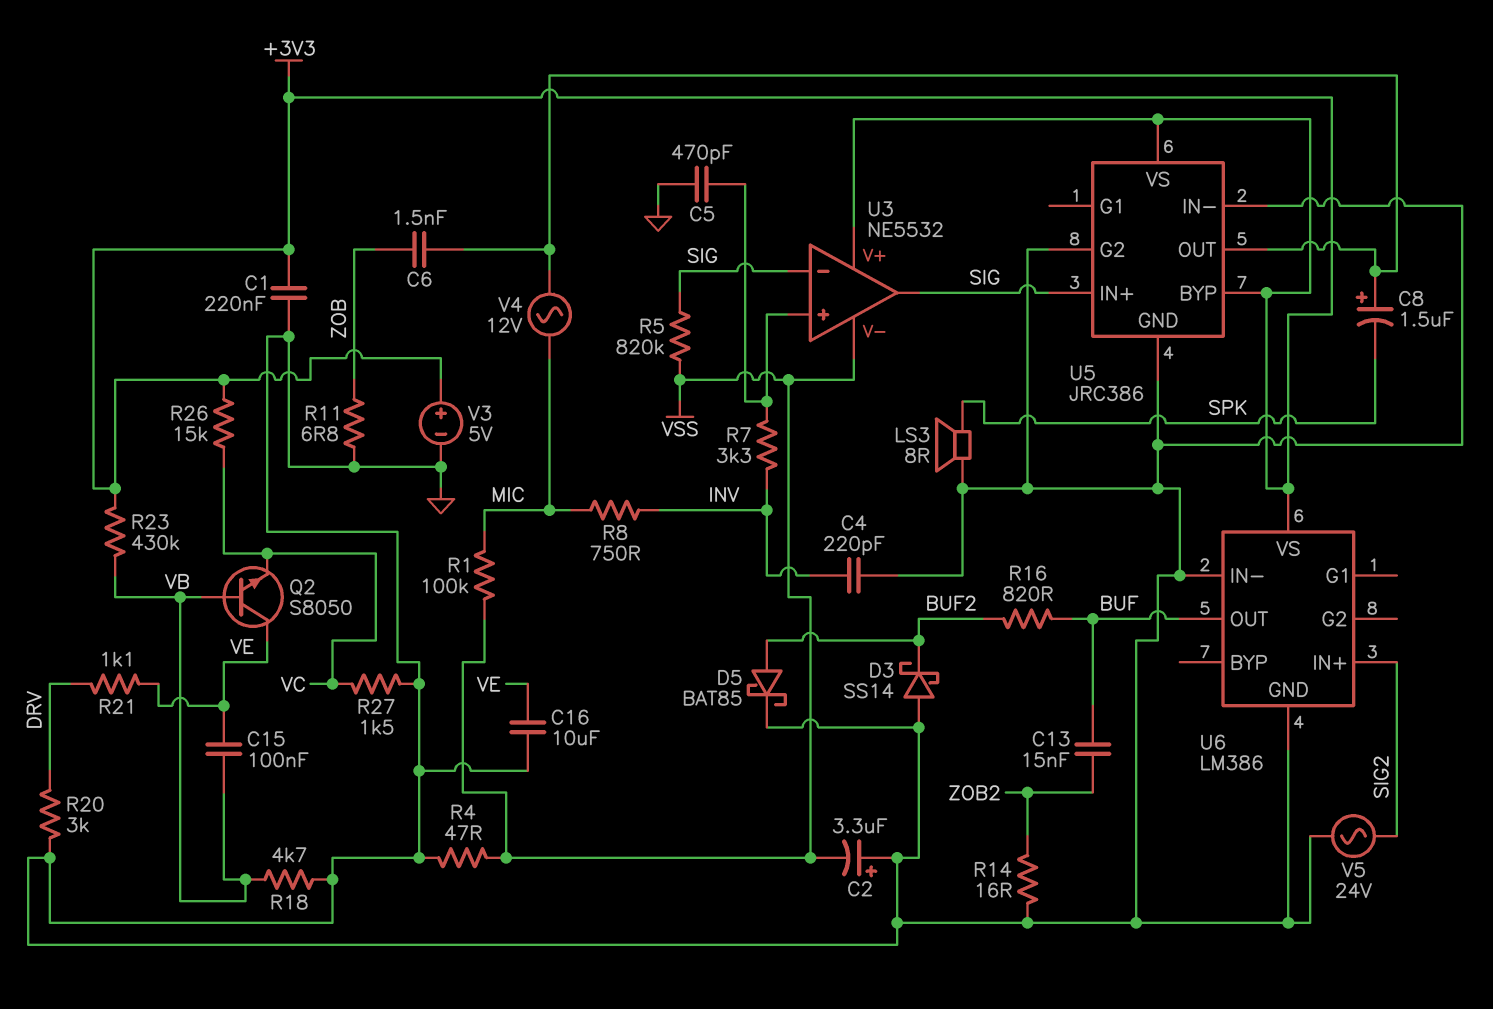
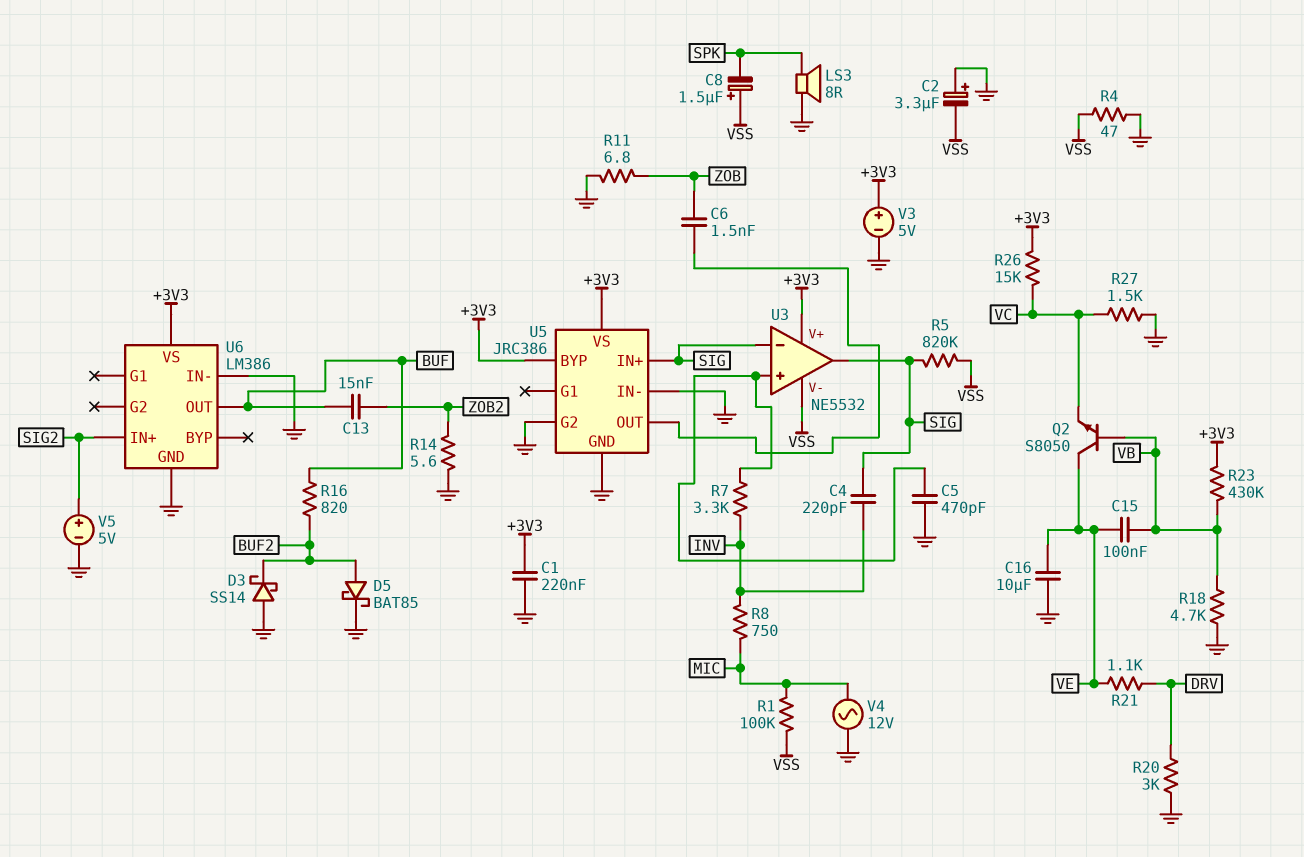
C4: 220pF (GND, INV) -> 220pF (INV, SIG)
C8: 1.5uF (plus U5/OUT, minus SPK) -> 1.5uF (plus VSS, minus SPK)
R14: 16 (GND, ZOB2) -> 5.6 (GND, ZOB2)
V4: AC 12V (MIC, U5/OUT) -> AC 12V (GND, MIC)
V5: AC 24V (GND, SIG2) -> 5V (plus SIG2, minus GND)

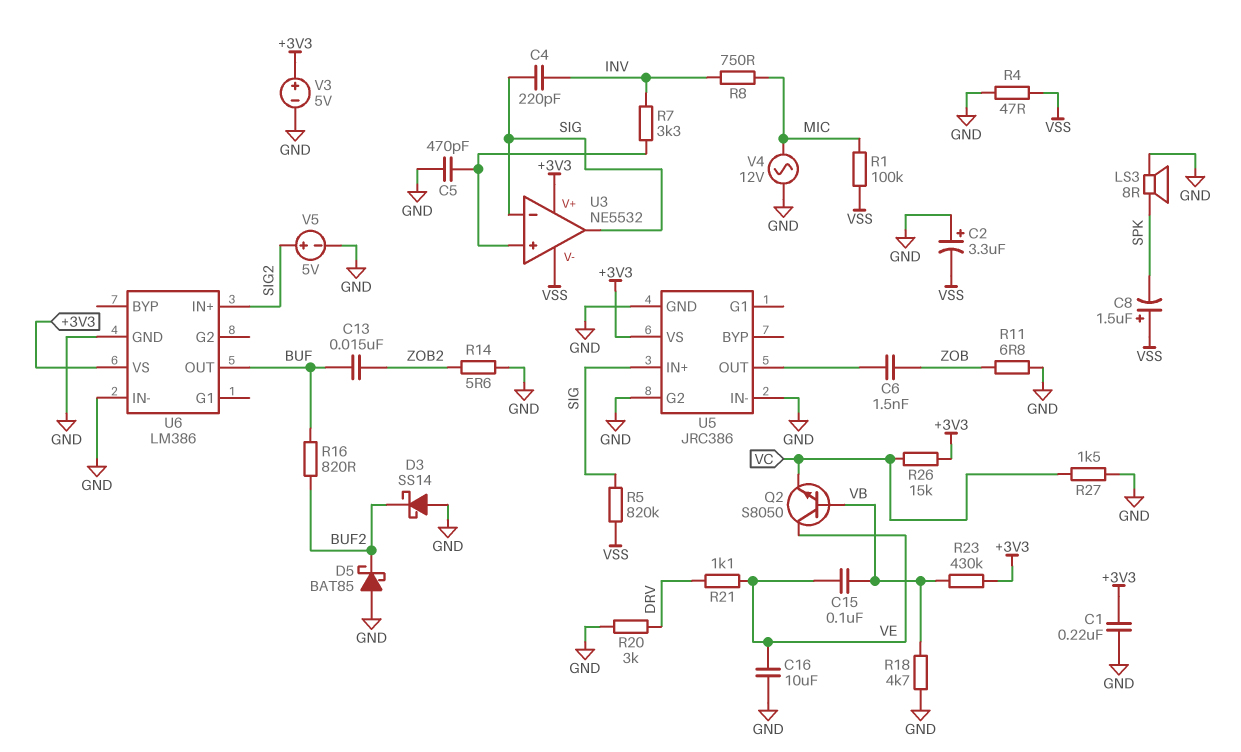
D5: schottky BAT85 (A BUF2, K GND) -> schottky BAT85 (A GND, K BUF2)
U5 pin BYP: +3V3 -> none

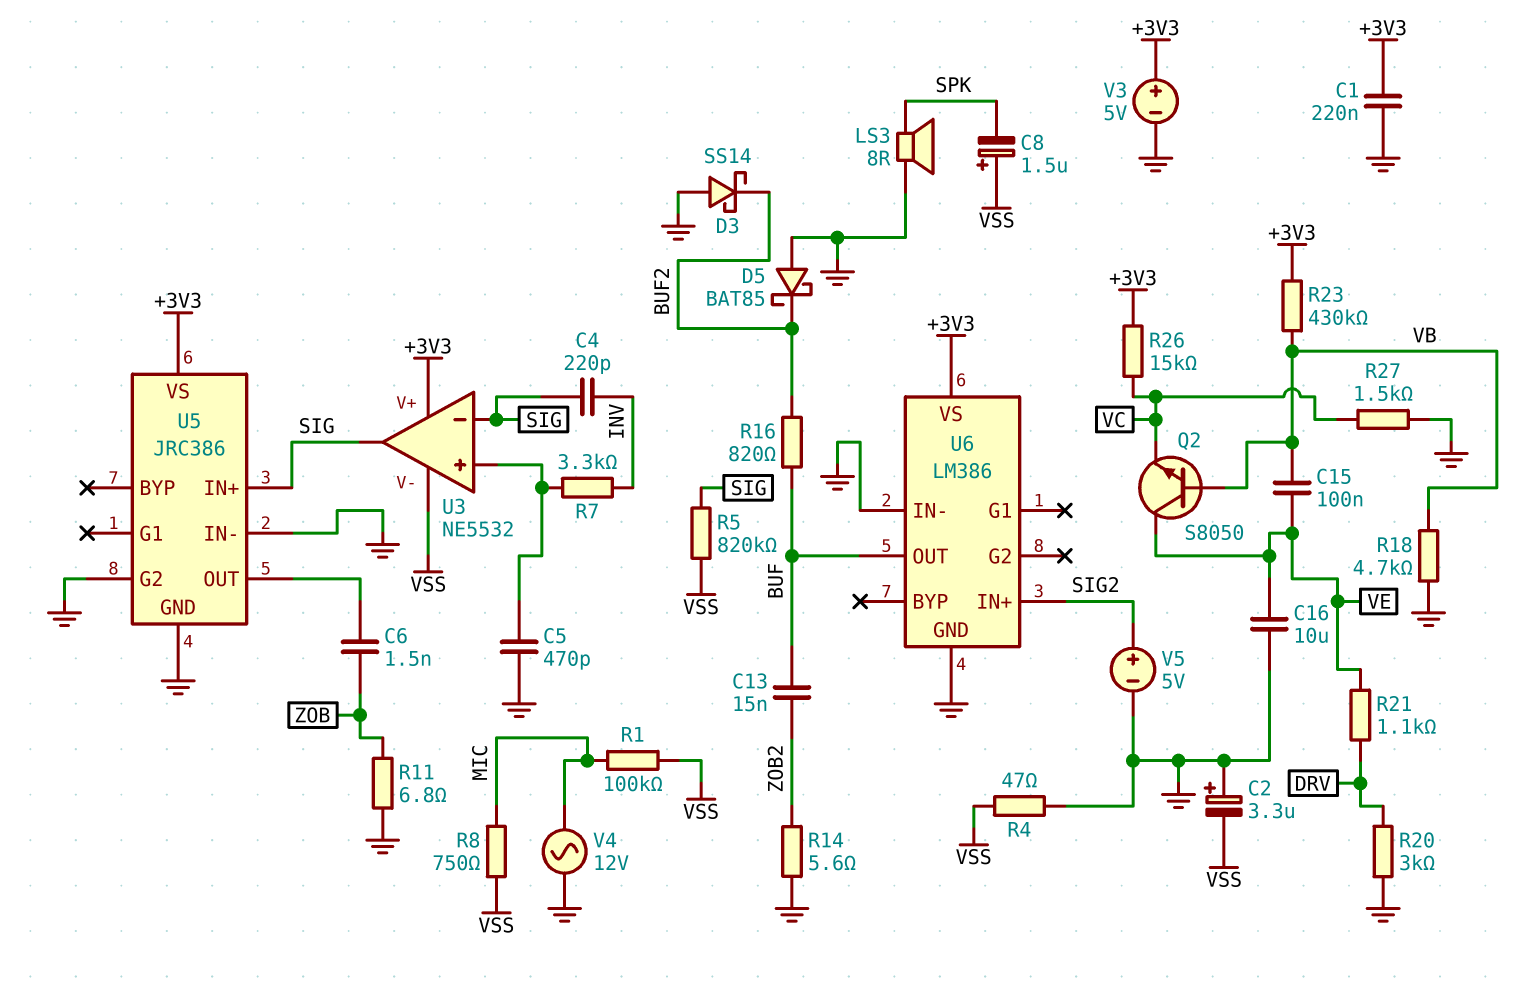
R8: 750 (INV, MIC) -> 750 (MIC, VSS)

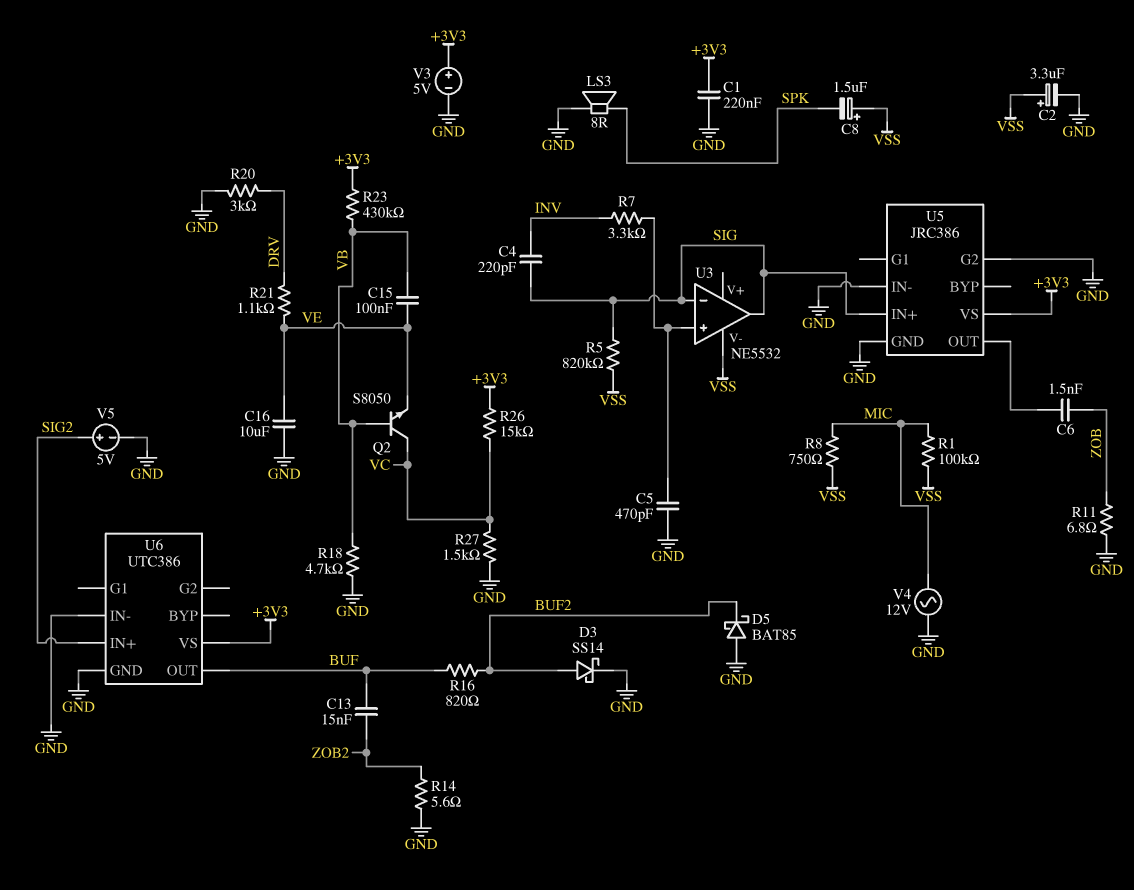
C2: 3.3uF (plus GND, minus VSS) -> 3.3uF (plus VSS, minus GND)
D3: schottky SS14 (A GND, K BUF2) -> schottky SS14 (A BUF2, K GND)
Q2: NPN S8050 (B VB, C VE, E VC) -> NPN S8050 (B VB, C VC, E VE)
R4: 47 (GND, VSS) -> none
U3 pin V+: +3V3 -> none
U6: LM386 -> UTC386

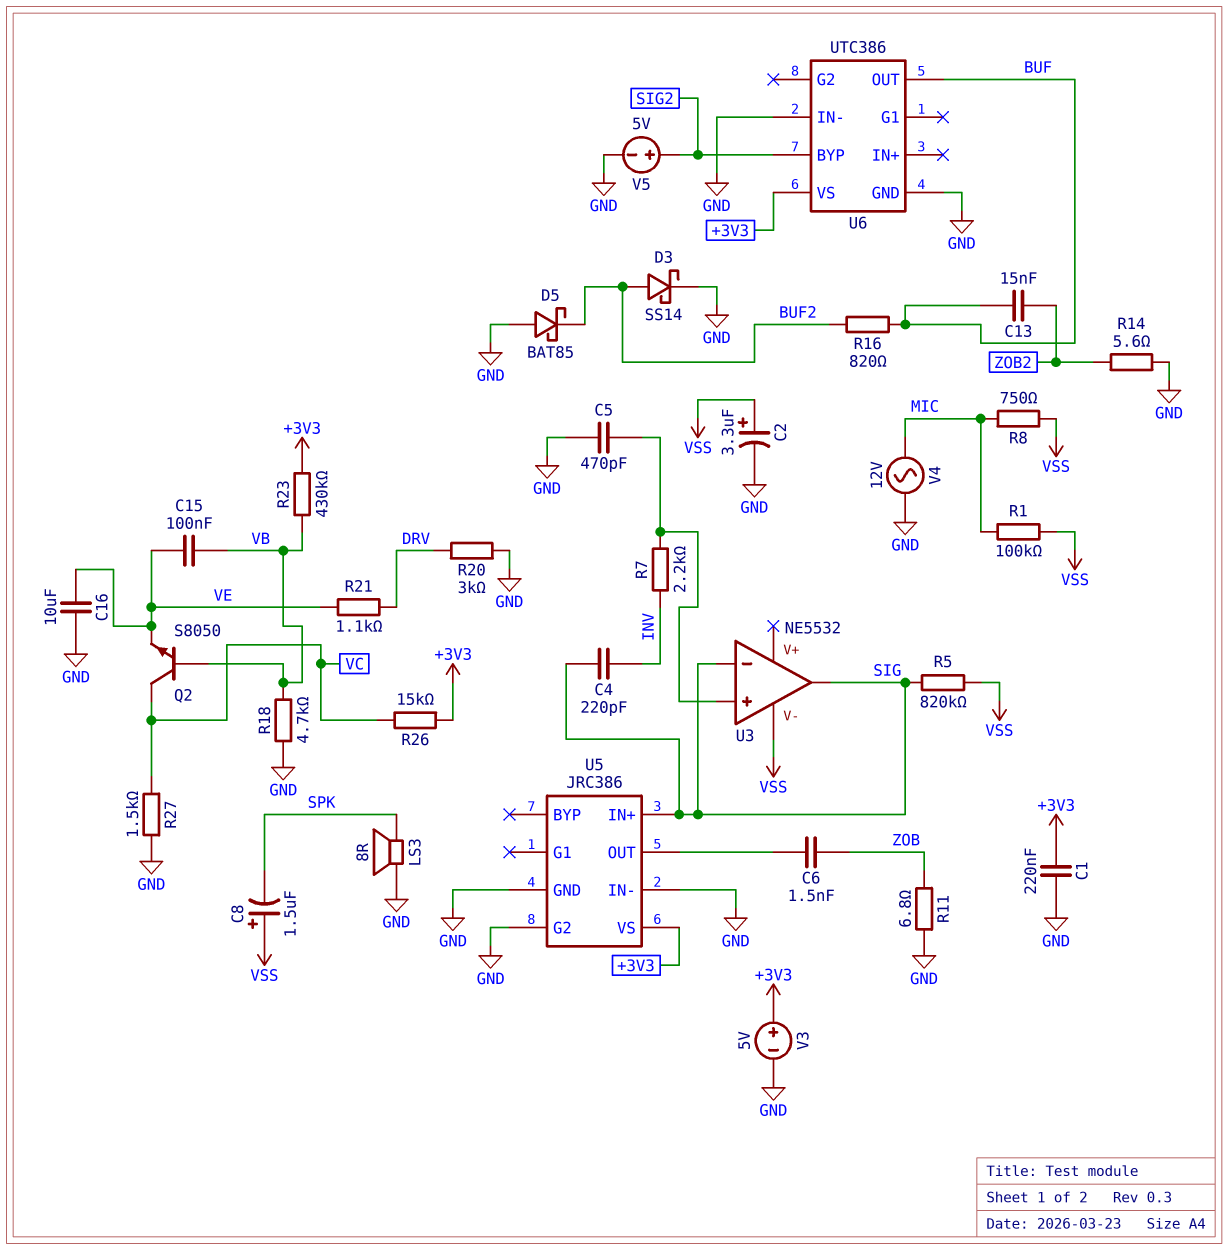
R7: 3.3k (INV, U3/in+) -> 2.2k (INV, U3/in+)
U6 pin BYP: none -> SIG2
U6 pin IN+: SIG2 -> none

